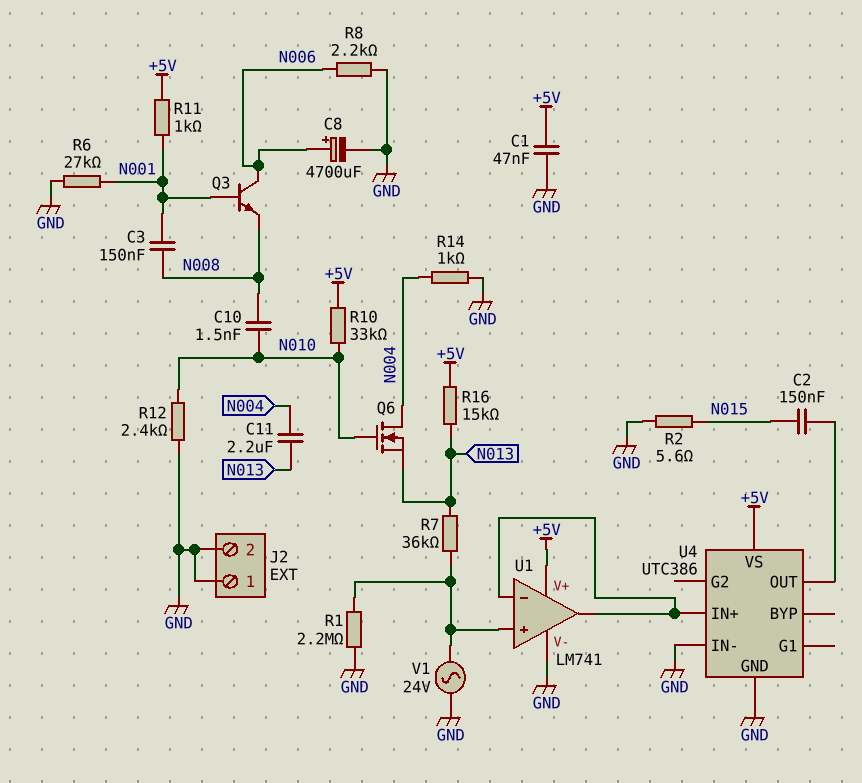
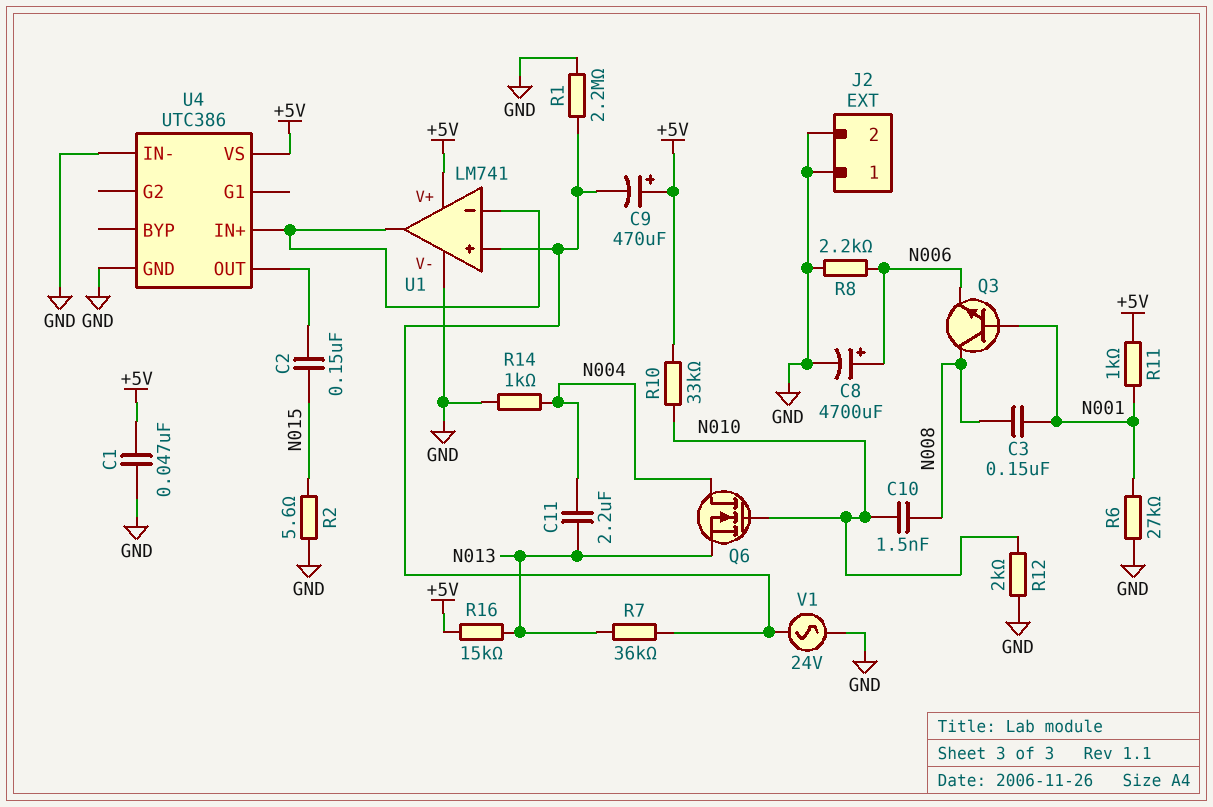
C9: none -> 470uF (plus +5V, minus U1/in+)
Q3: NPN (B N001, C N006, E N008) -> NPN (B N001, C N008, E N006)
R12: 2.4k (GND, N010) -> 2k (GND, N010)

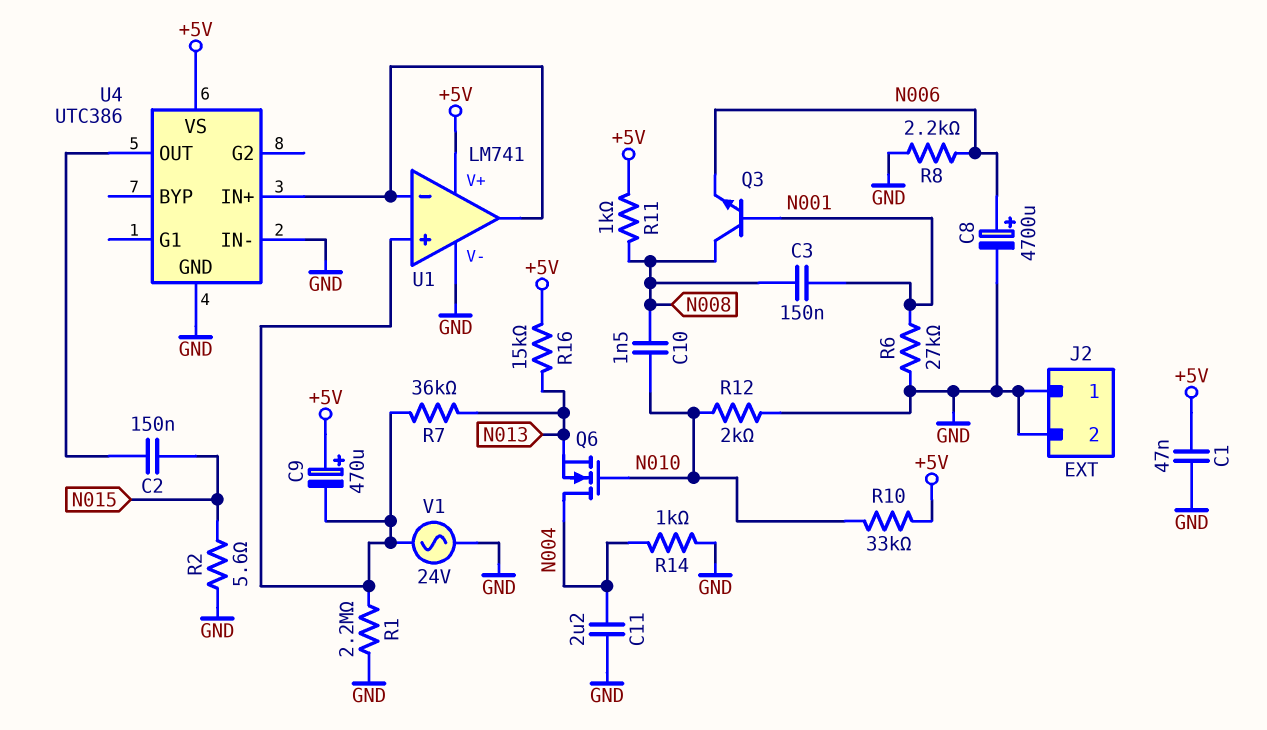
C11: 2.2uF (N004, N013) -> 2.2uF (GND, N004)
R11: 1k (+5V, N001) -> 1k (+5V, N008)

